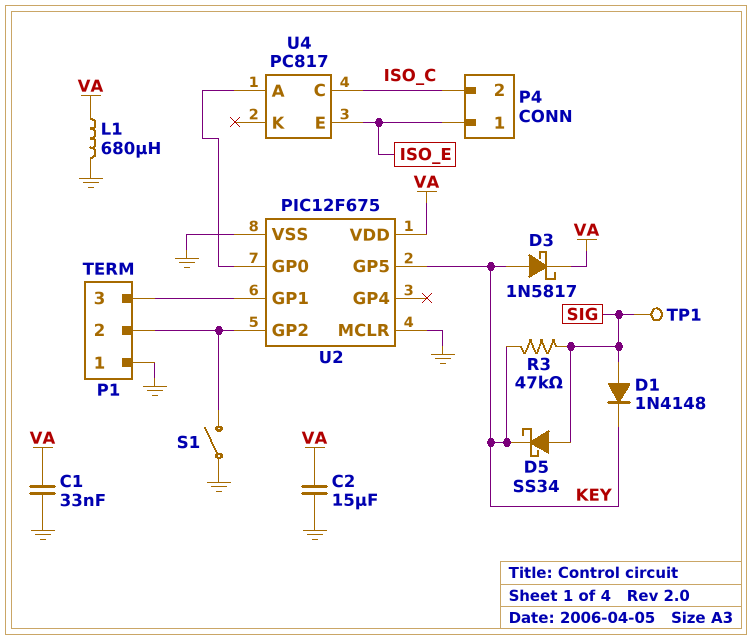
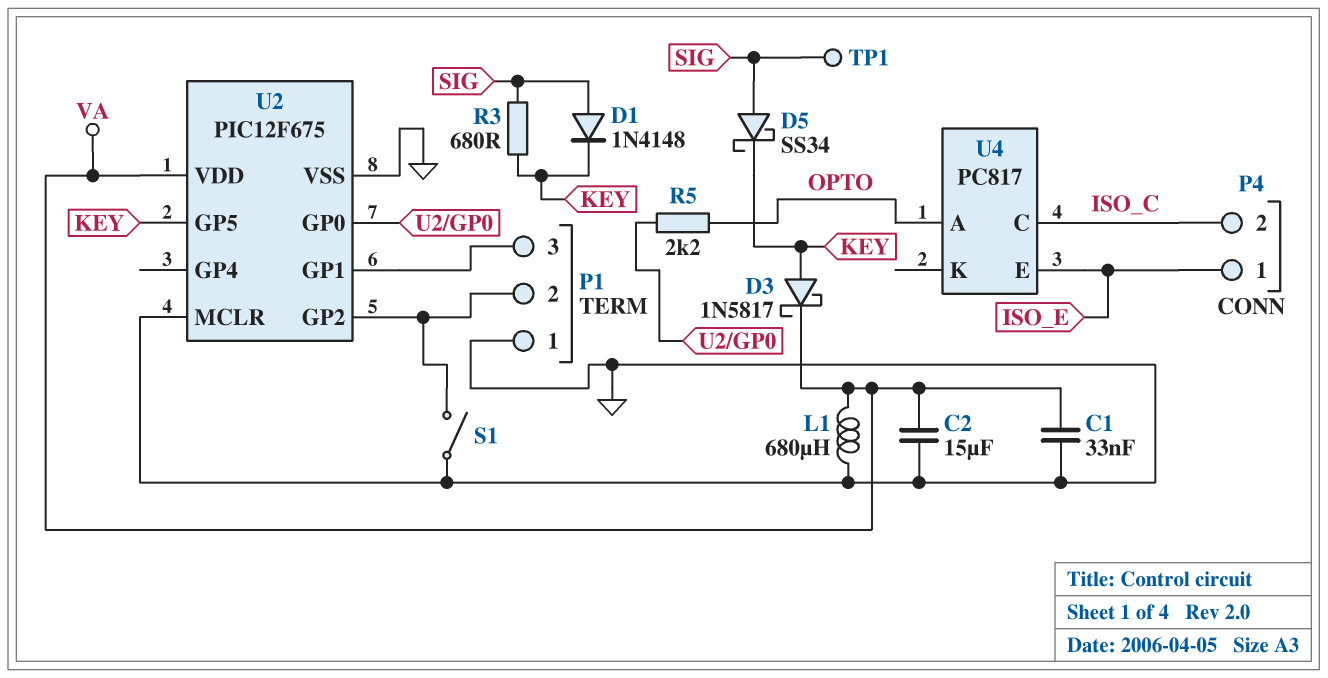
R3: 47k (KEY, SIG) -> 680 (KEY, SIG)
R5: none -> 2.2k (OPTO, U2/GP0)
U4 pin A: U2/GP0 -> OPTO

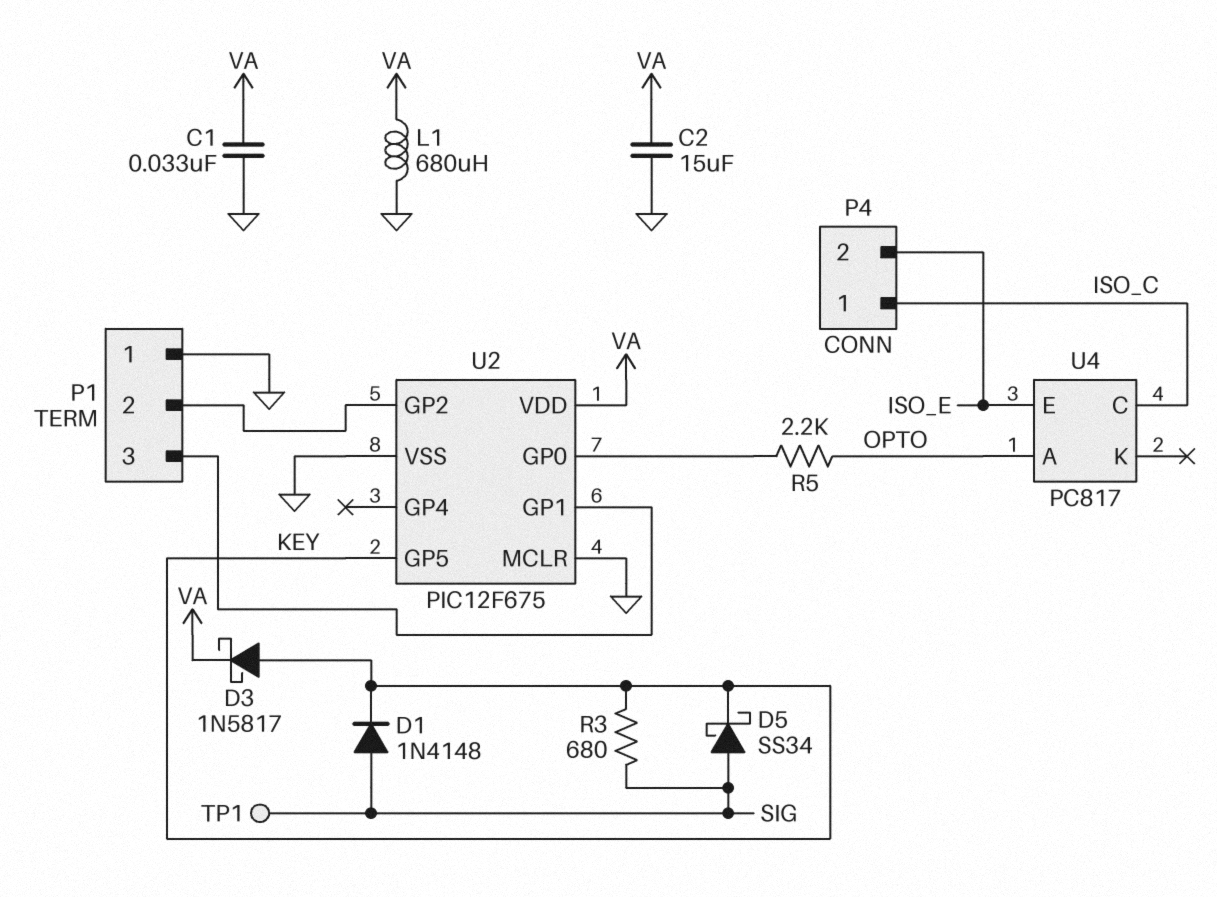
P4 pin 1: ISO_E -> ISO_C
P4 pin 2: ISO_C -> ISO_E
S1: switch (GND, P1/2) -> none

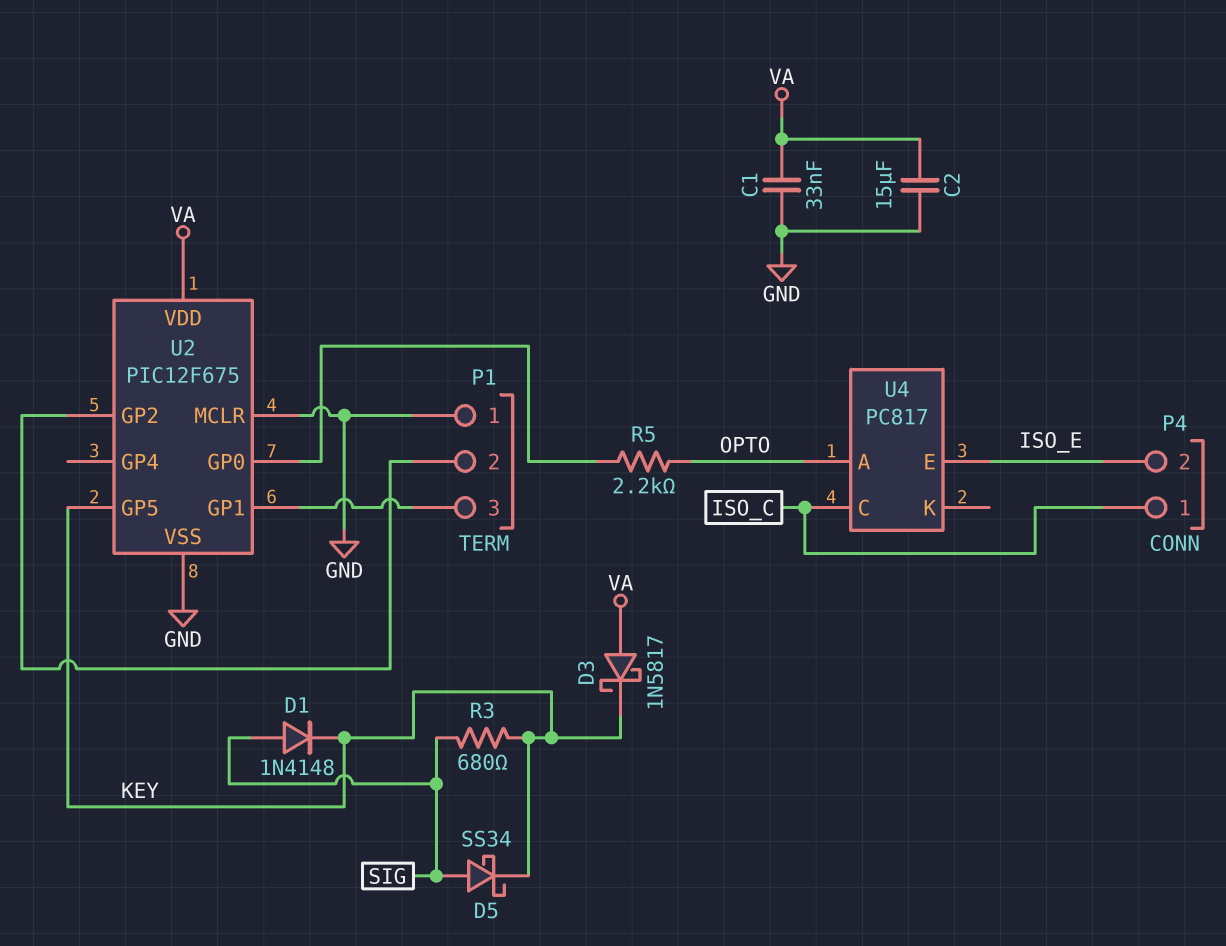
D3: schottky 1N5817 (A KEY, K VA) -> schottky 1N5817 (A VA, K KEY)
L1: 680uH (GND, VA) -> none
TP1: test point (SIG) -> none

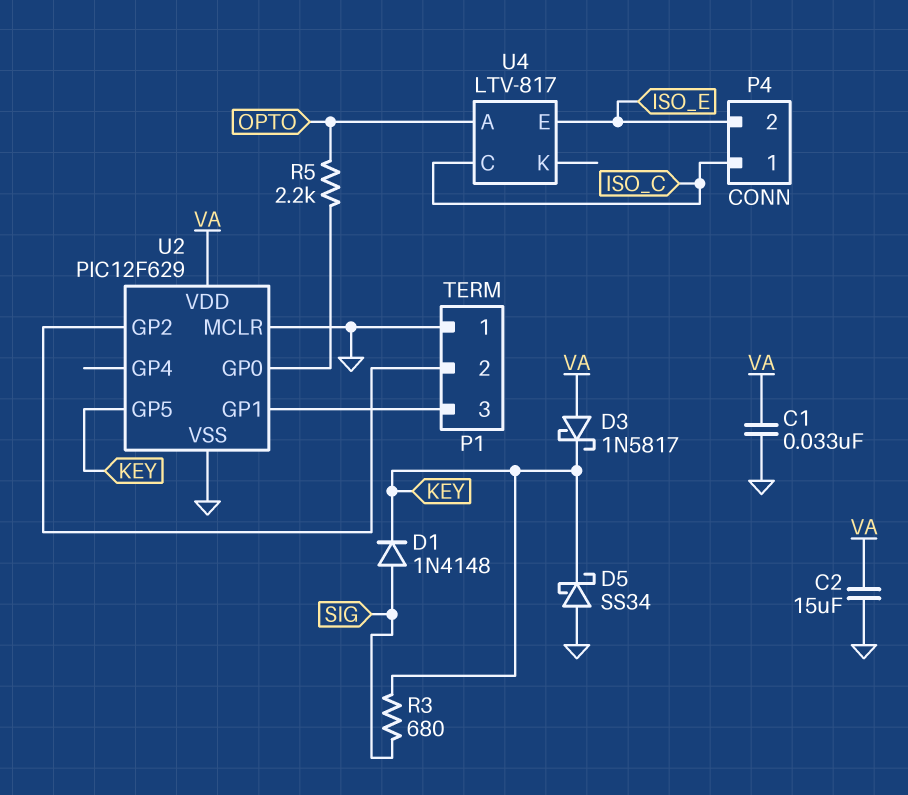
D5: schottky SS34 (A SIG, K KEY) -> schottky SS34 (A GND, K KEY)
U2: PIC12F675 -> PIC12F629
U4: PC817 -> LTV-817

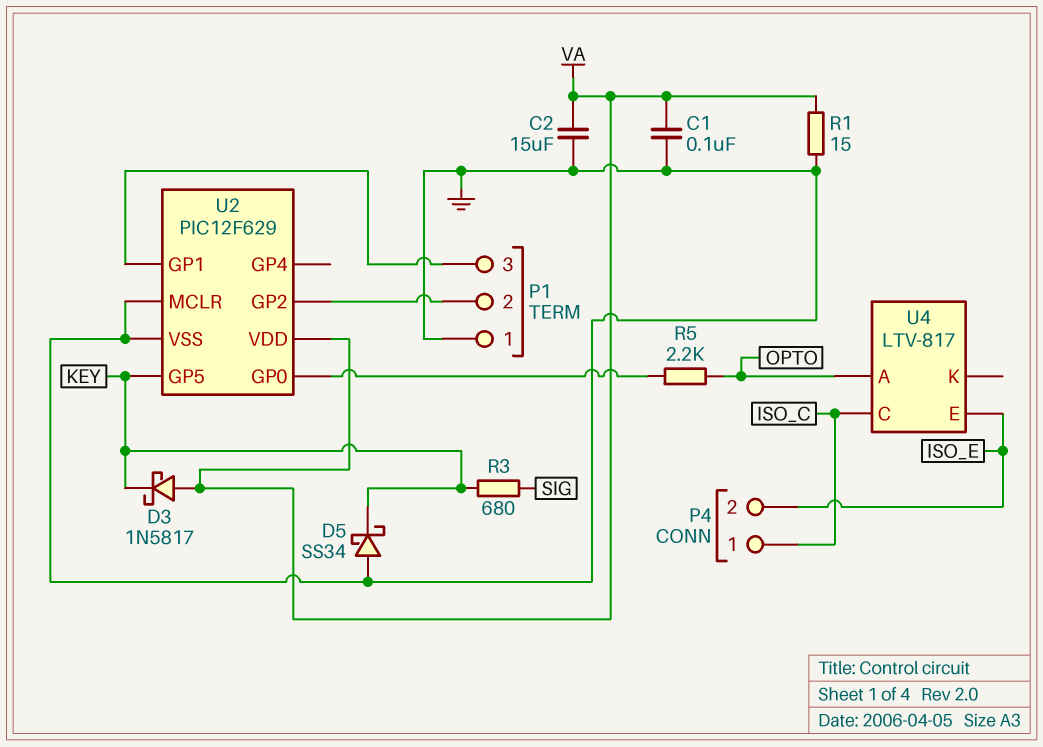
C1: 33nF (GND, VA) -> 100nF (GND, VA)
D1: diode 1N4148 (A SIG, K KEY) -> none
R1: none -> 15 (GND, VA)

